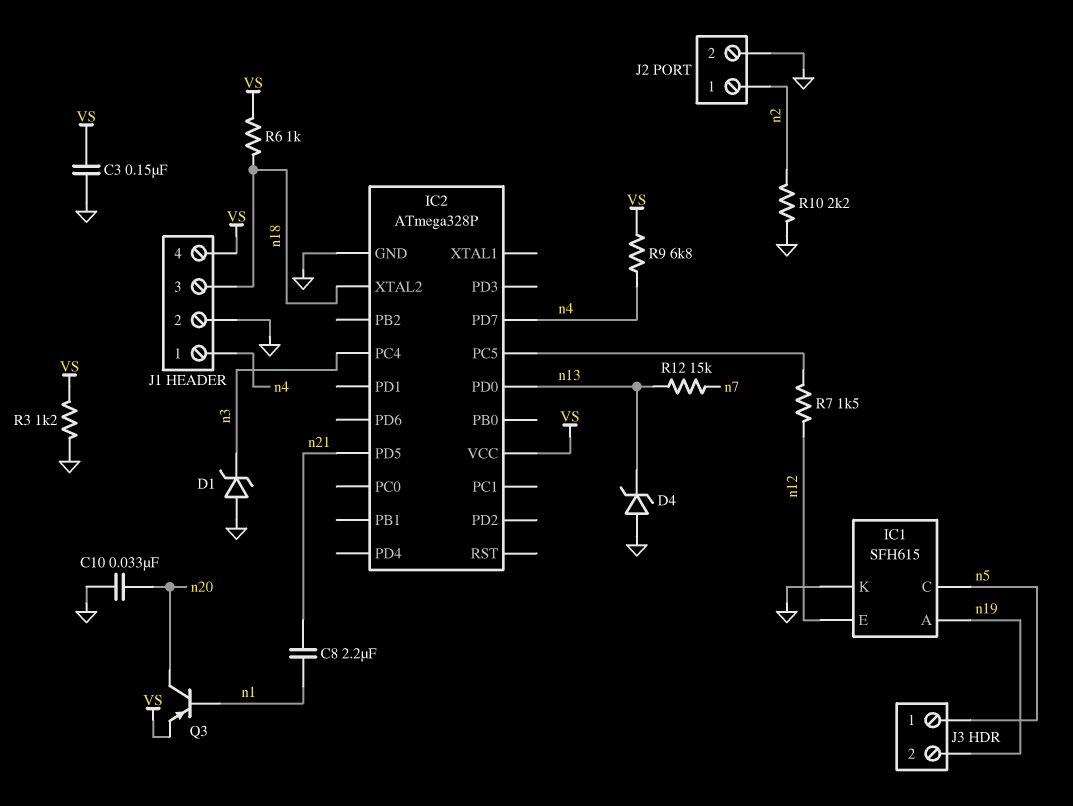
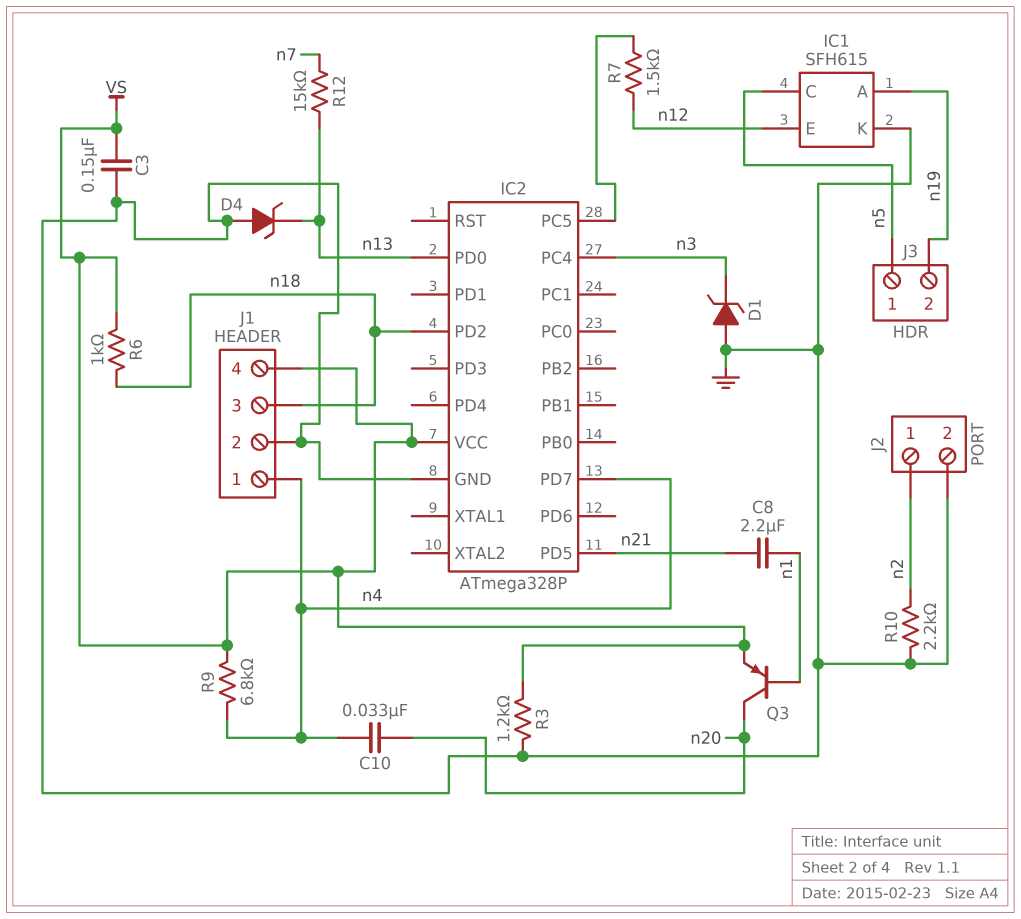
C10: 33nF (GND, n20) -> 33nF (n4, n20)
IC2 pin PD2: none -> n18
IC2 pin XTAL2: n18 -> none

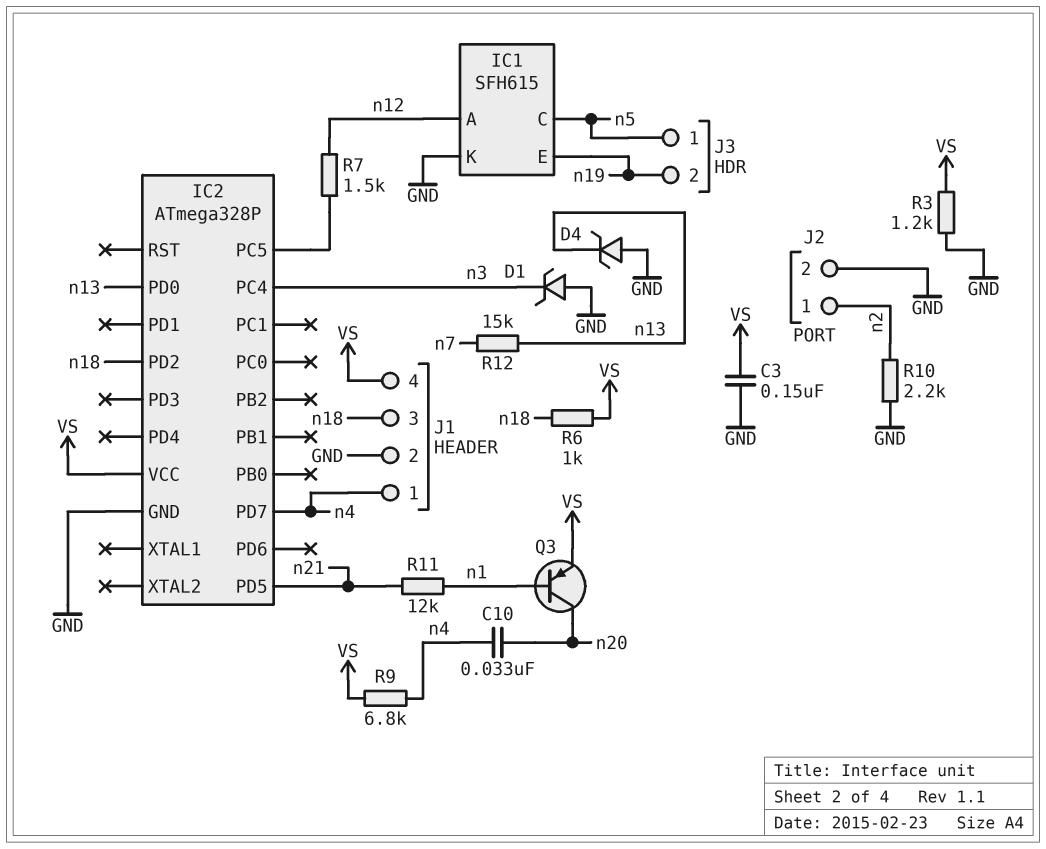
C8: 2.2uF (n1, n21) -> none
IC1 pin A: n19 -> n12
IC1 pin E: n12 -> n19
R11: none -> 12k (n1, n21)

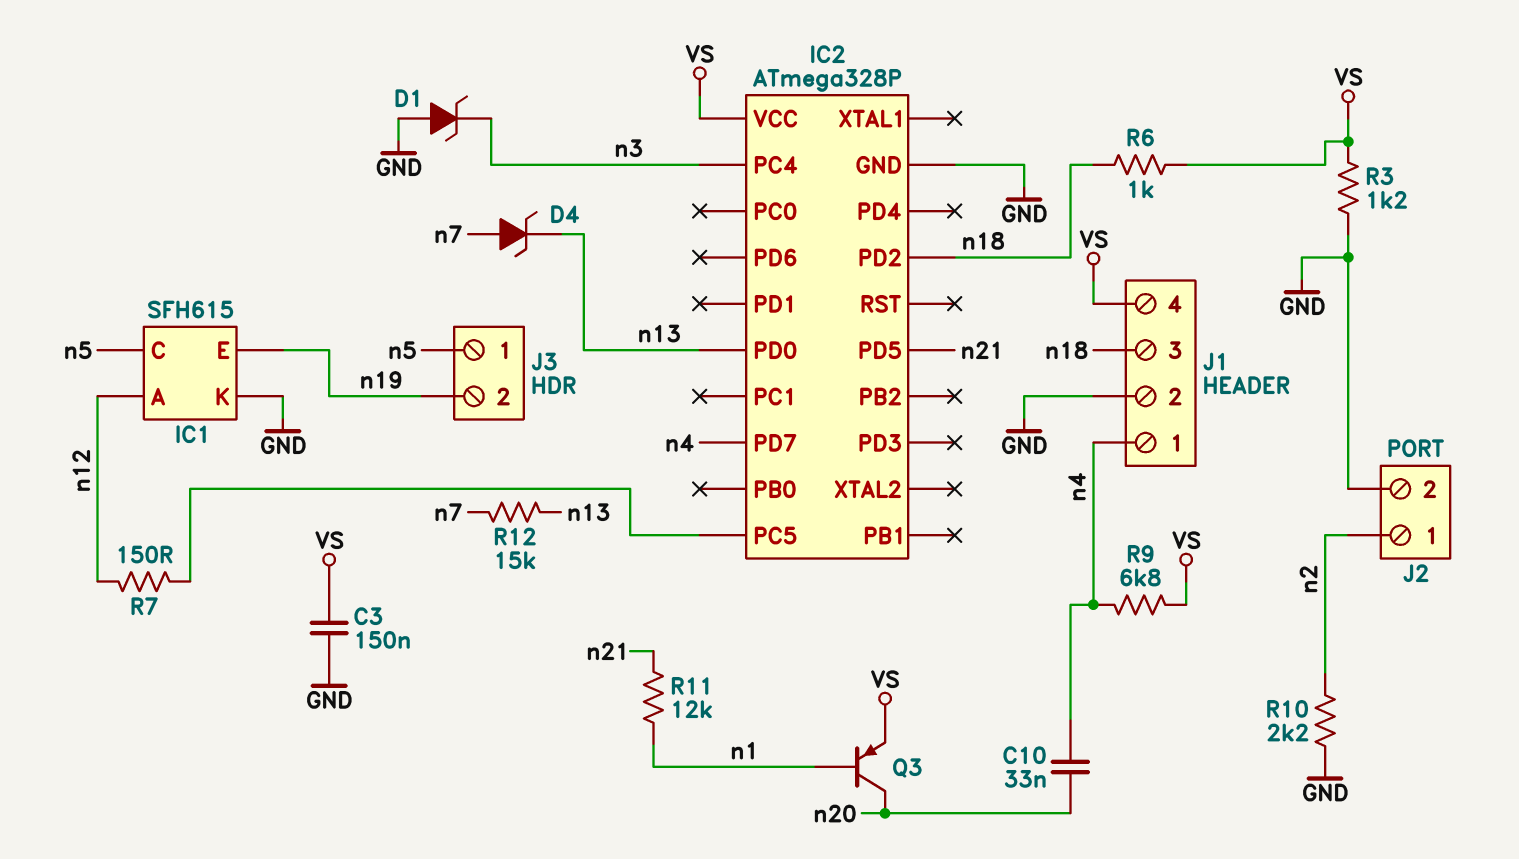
D4: zener (A GND, K n13) -> zener (A n7, K n13)
R7: 1.5k (IC2/PC5, n12) -> 150 (IC2/PC5, n12)

